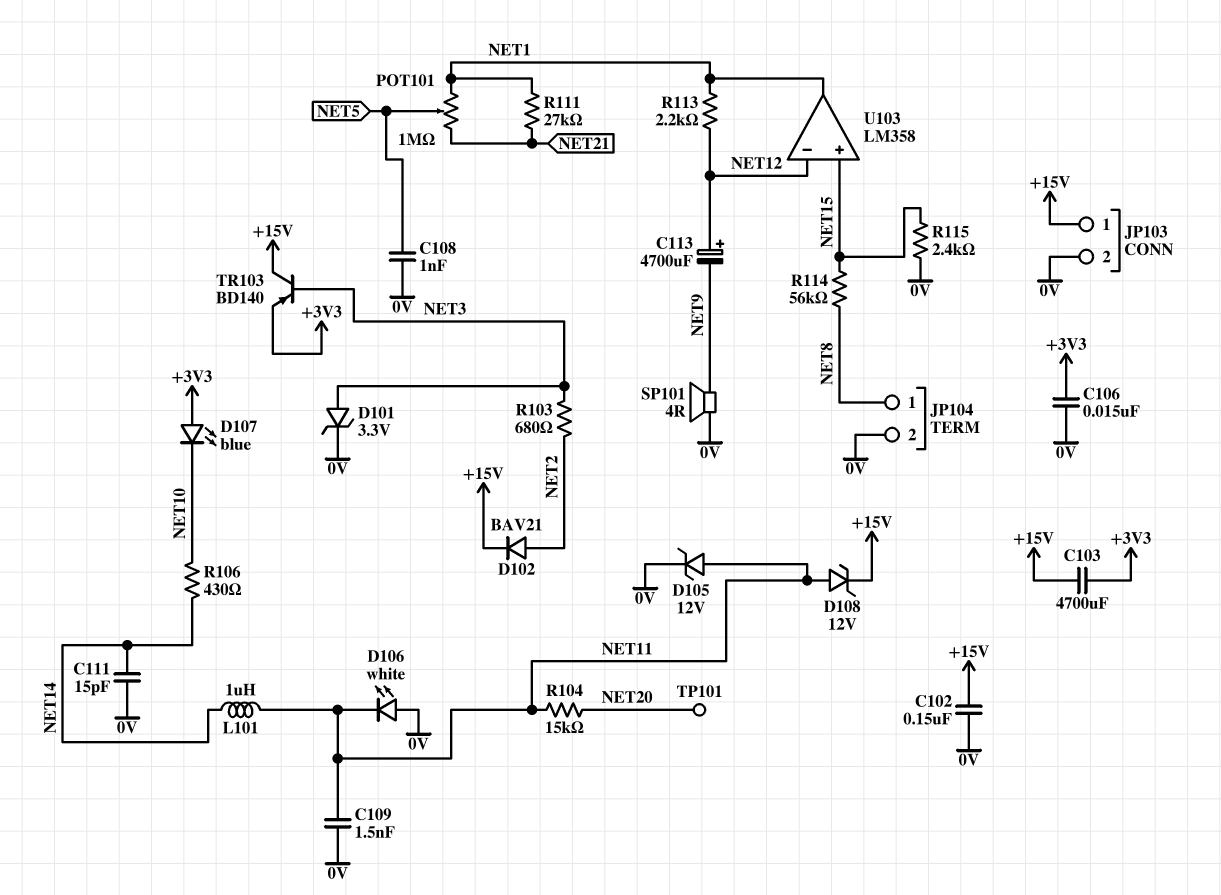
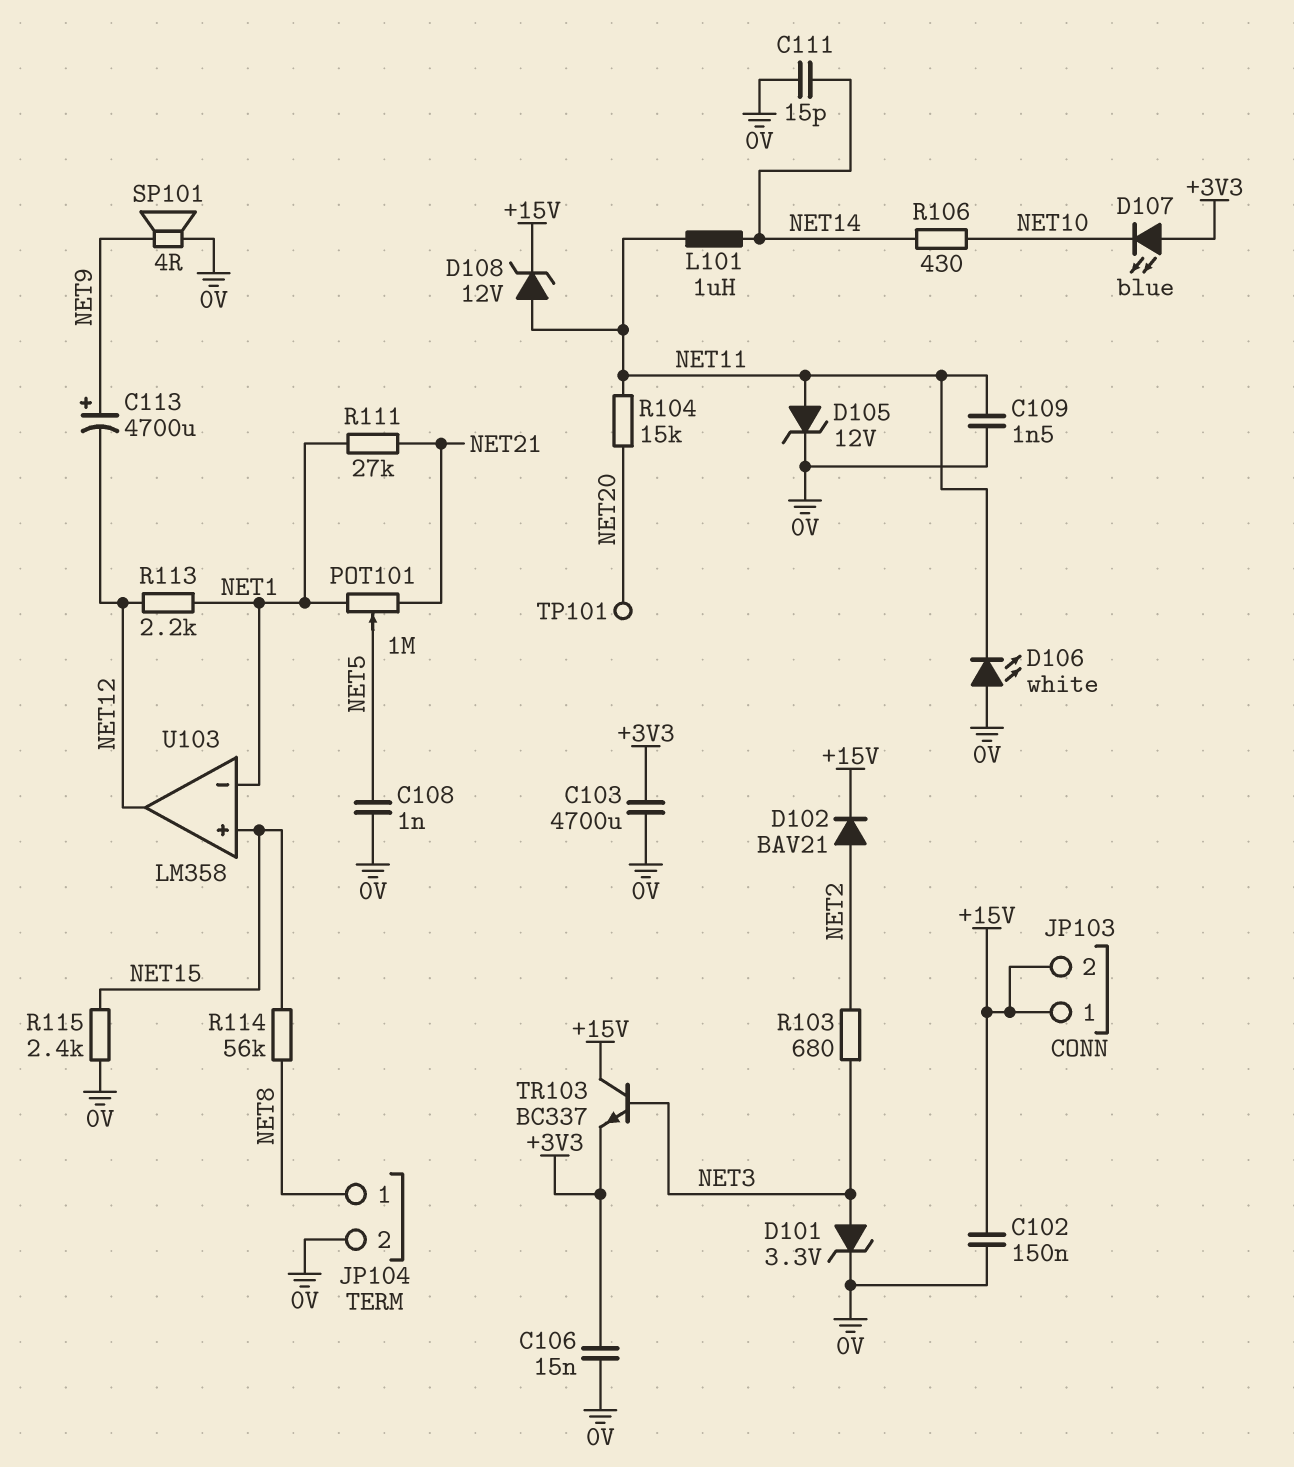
C103: 4700uF (+3V3, +15V) -> 4700uF (+3V3, 0V)
C113: 4700uF (plus NET12, minus NET9) -> 4700uF (plus NET9, minus NET12)
JP103 pin 2: 0V -> +15V
TR103: PNP BD140 (B NET3, C +15V, E +3V3) -> NPN BC337 (B NET3, C +15V, E +3V3)
U103 pin in-: NET12 -> NET1
U103 pin out: NET1 -> NET12

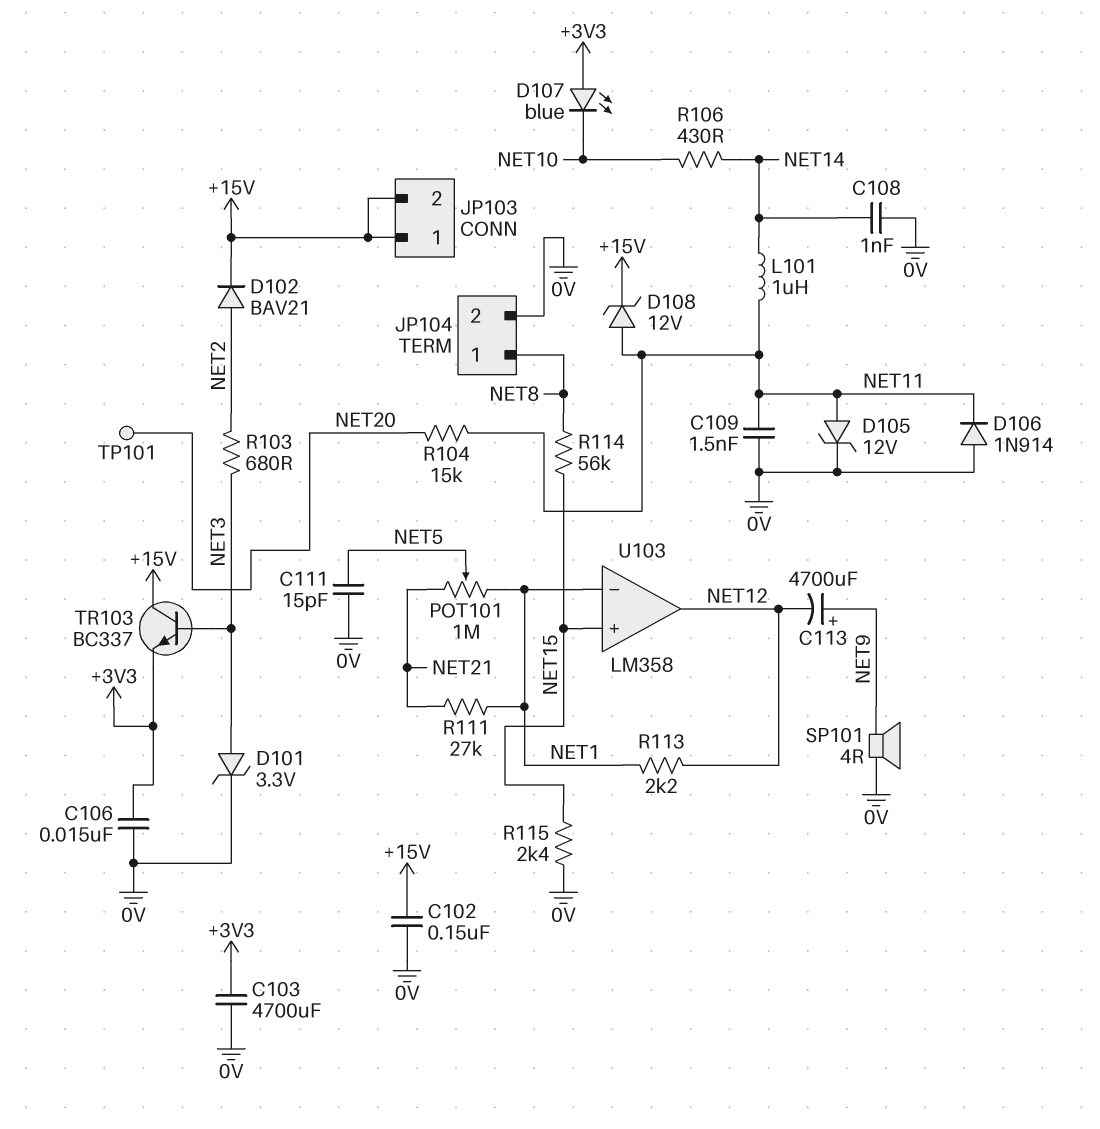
C108: 1nF (0V, NET5) -> 1nF (0V, NET14)
C111: 15pF (0V, NET14) -> 15pF (0V, NET5)
D106: LED white (A 0V, K NET11) -> diode 1N914 (A 0V, K NET11)

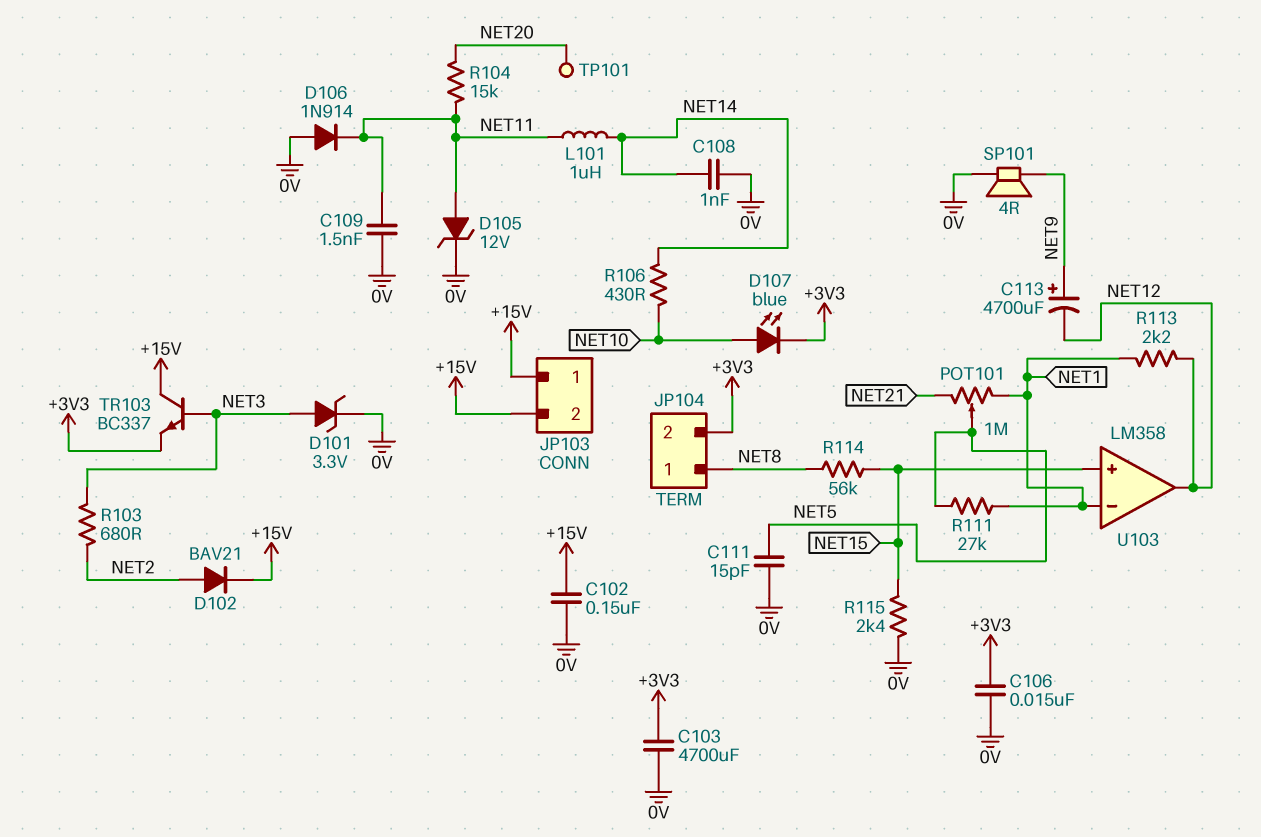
D107: LED blue (A +3V3, K NET10) -> LED blue (A NET10, K +3V3)
D108: zener 12V (A NET11, K +15V) -> none
JP104 pin 2: 0V -> +3V3
R111: 27k (NET1, NET21) -> 27k (NET1, NET5)

